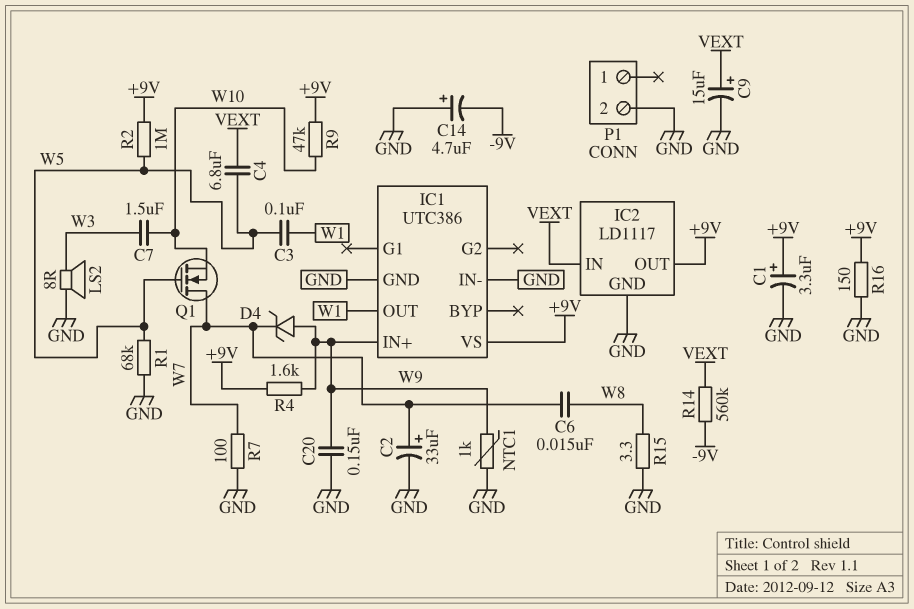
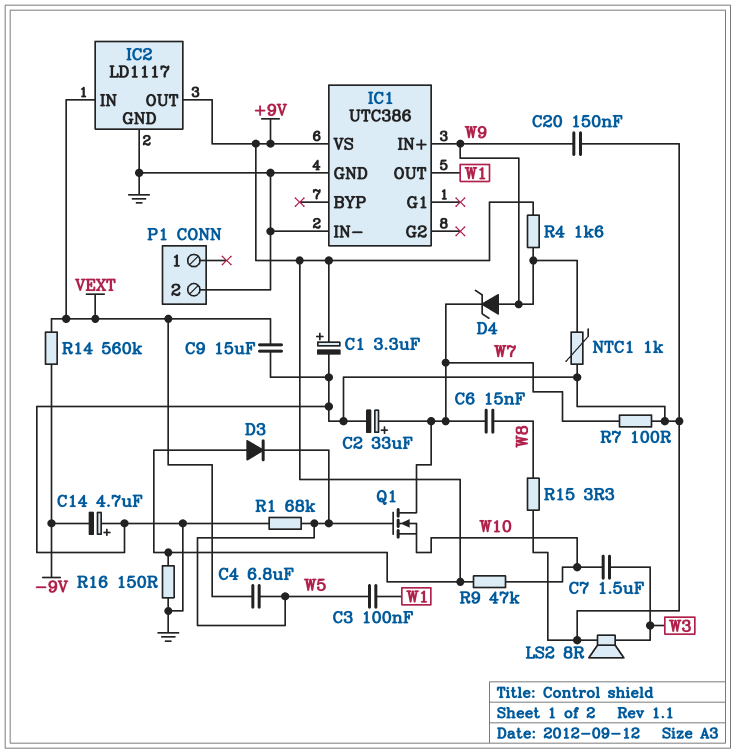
C9: 15uF (plus VEXT, minus GND) -> 15uF (GND, VEXT)
D3: none -> diode (A +9V, K W5)
R2: 1M (+9V, W5) -> none

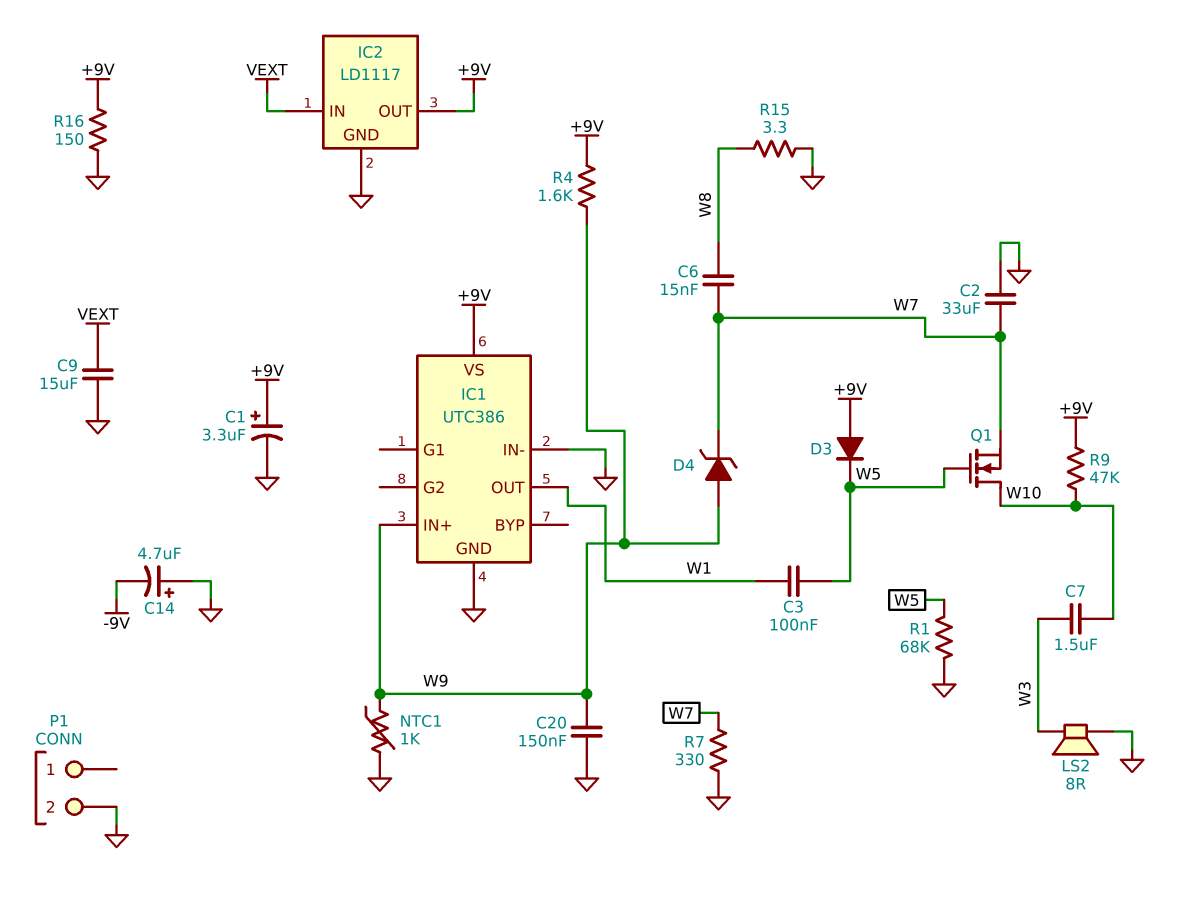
C2: 33uF (plus W7, minus GND) -> 33uF (GND, W7)
C4: 6.8uF (VEXT, W5) -> none
Q1: NMOS (G W5, D W7, S W10) -> NMOS (G W5, D W10, S W7)
R7: 100 (GND, W7) -> 330 (GND, W7)
R14: 560k (-9V, VEXT) -> none

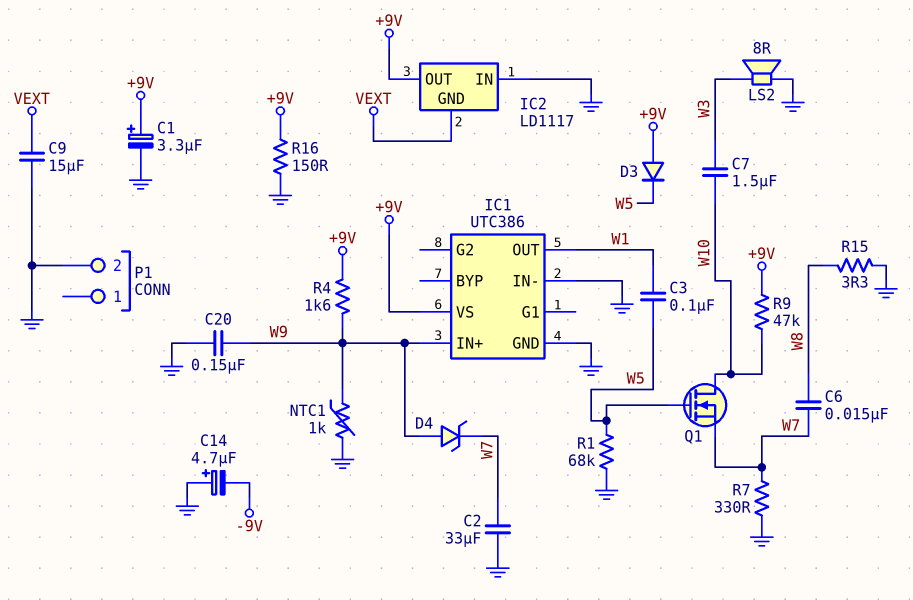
IC2 pin GND: GND -> VEXT
IC2 pin IN: VEXT -> GND

